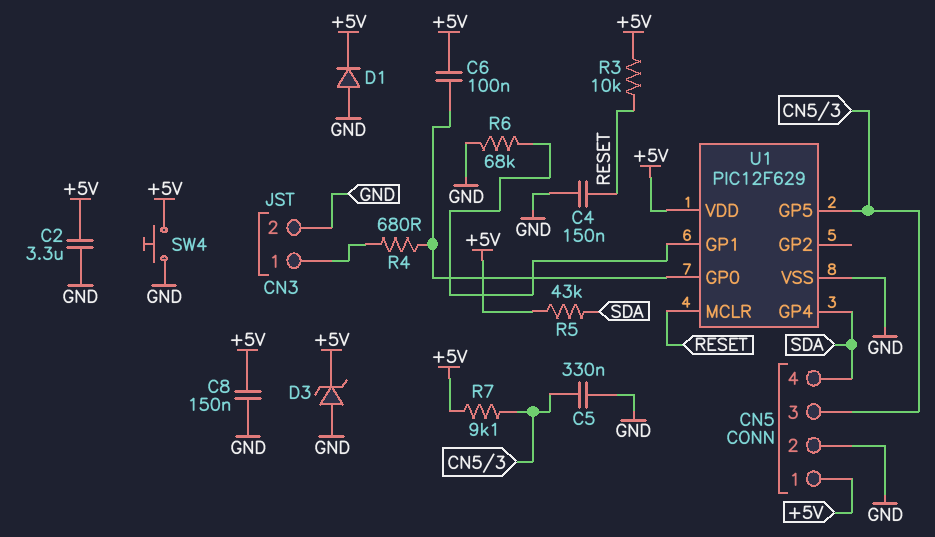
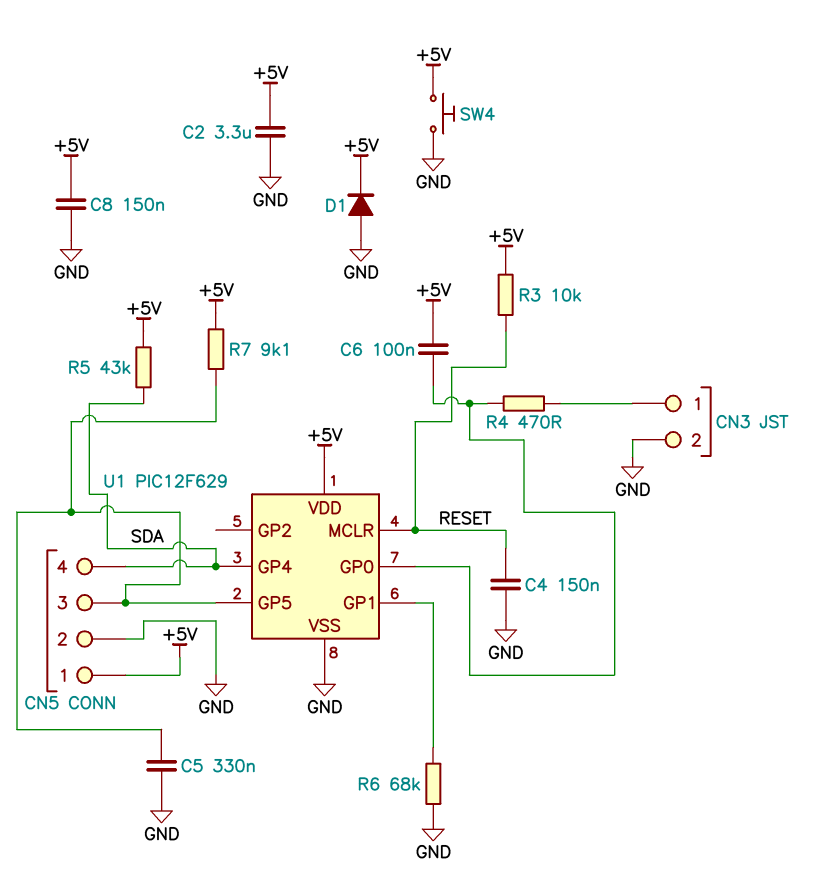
D3: zener (A GND, K +5V) -> none
R4: 680 (CN3/1, U1/GP0) -> 470 (CN3/1, U1/GP0)

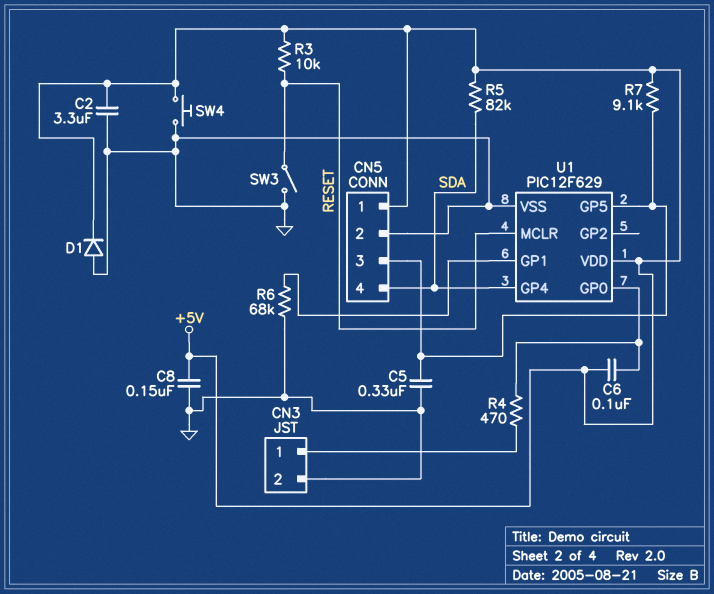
C4: 150nF (GND, RESET) -> none
R5: 43k (+5V, SDA) -> 82k (+5V, SDA)
SW3: none -> switch (GND, RESET)

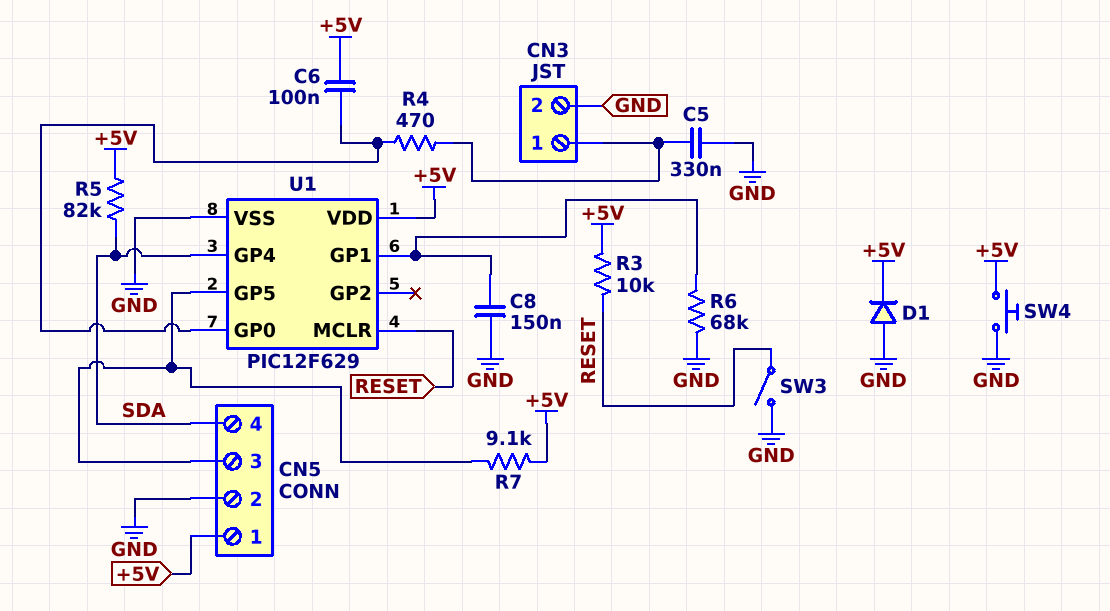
C2: 3.3uF (+5V, GND) -> none
C5: 330nF (CN5/3, GND) -> 330nF (CN3/1, GND)
C8: 150nF (+5V, GND) -> 150nF (GND, U1/GP1)

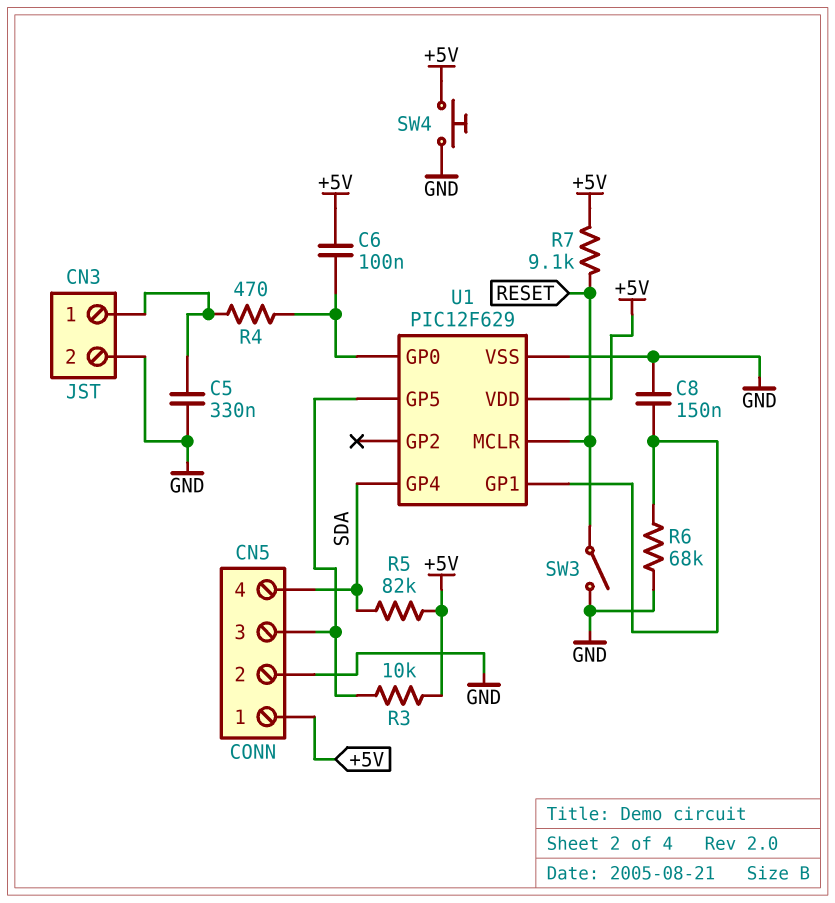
D1: diode (A GND, K +5V) -> none
R3: 10k (+5V, RESET) -> 10k (+5V, CN5/3)
R7: 9.1k (+5V, CN5/3) -> 9.1k (+5V, RESET)

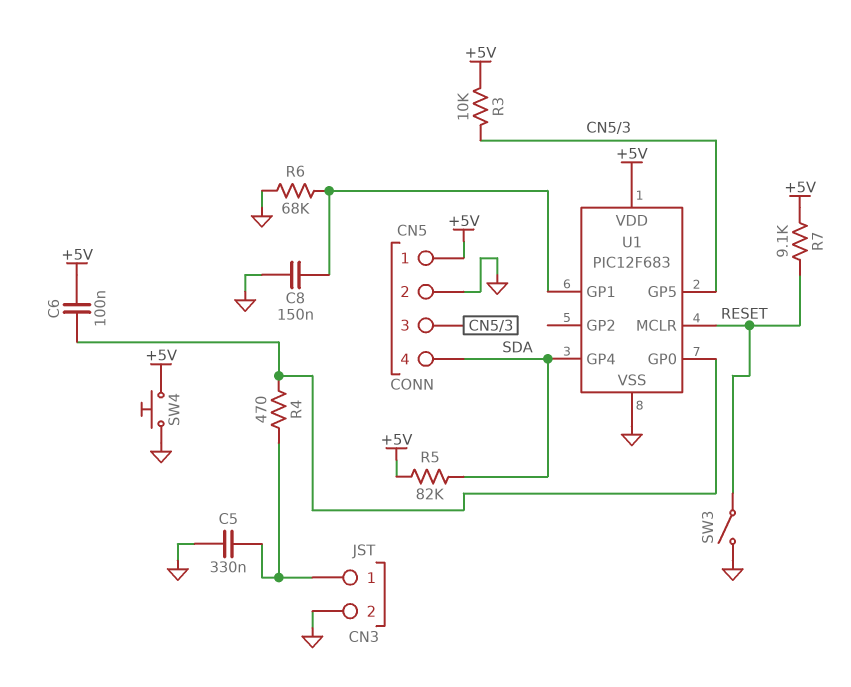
U1: PIC12F629 -> PIC12F683

